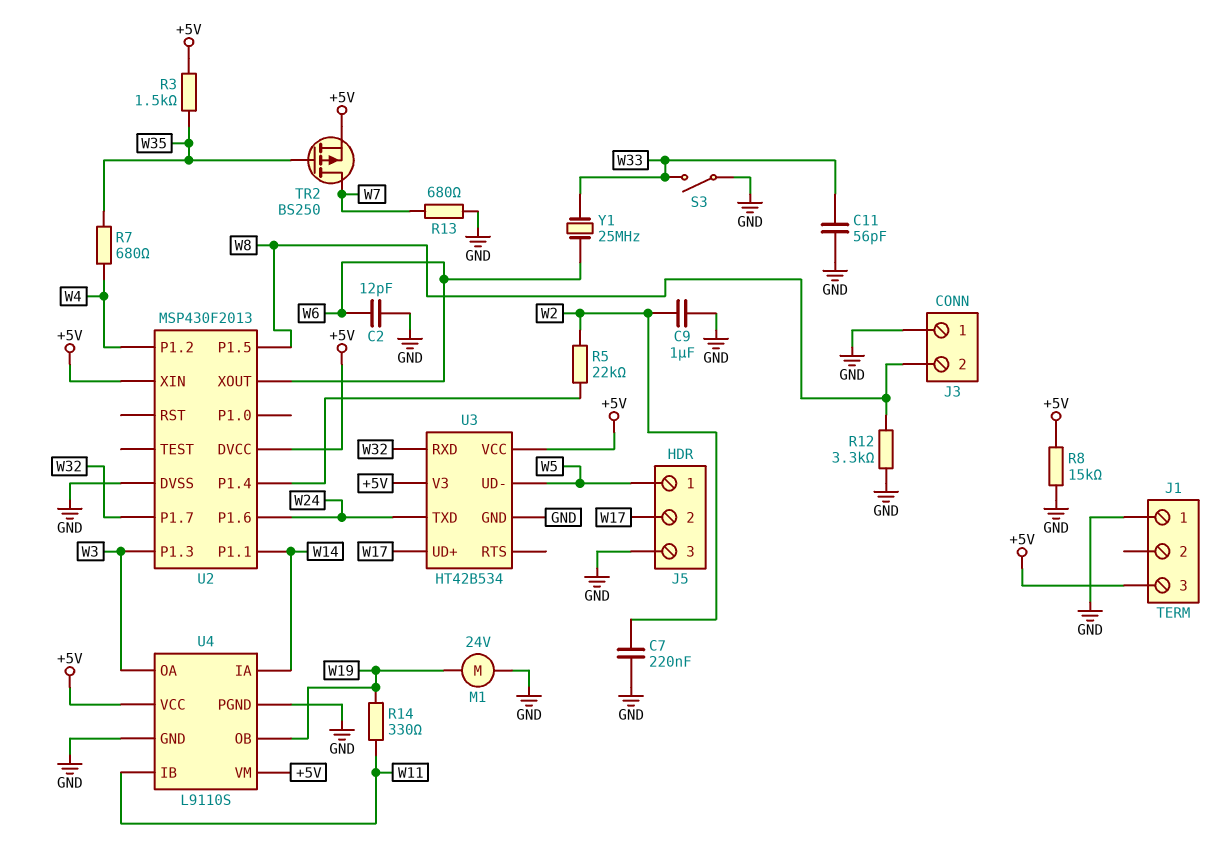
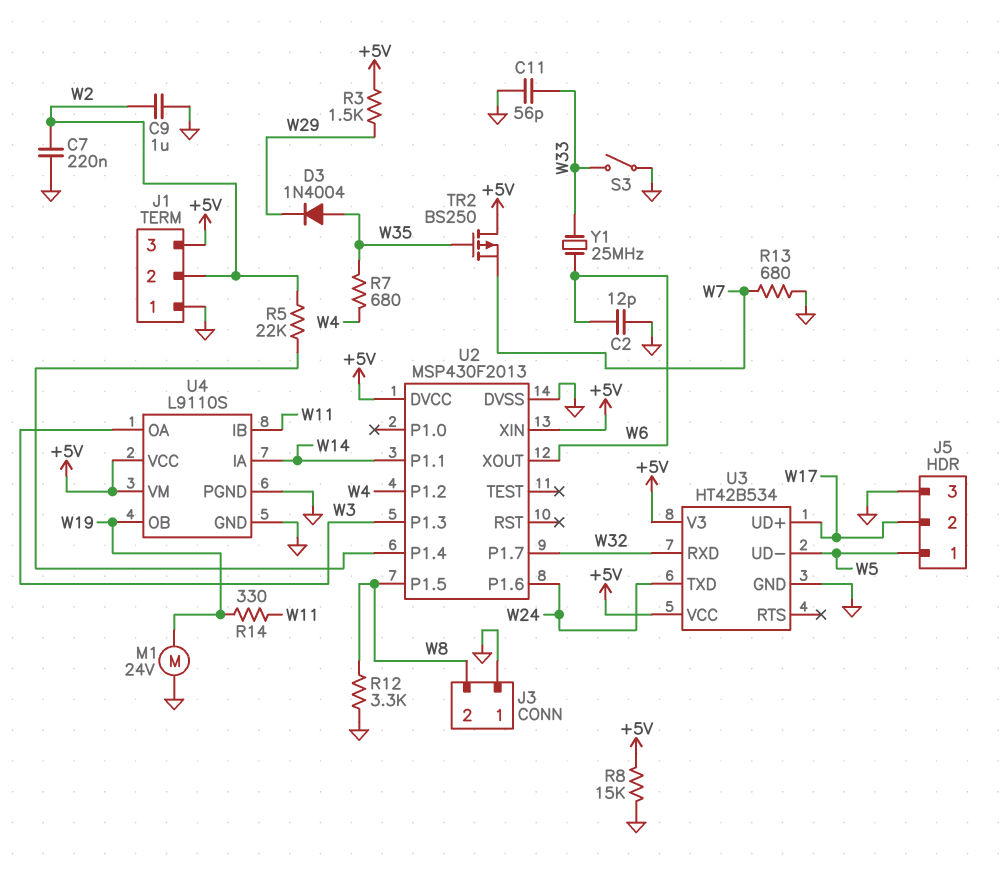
D3: none -> diode 1N4004 (A W35, K W29)
J1 pin 2: none -> W2
R3: 1.5k (+5V, W35) -> 1.5k (+5V, W29)
TR2: PMOS BS250 (G W35, D W7, S +5V) -> PMOS BS250 (G W35, D +5V, S W7)

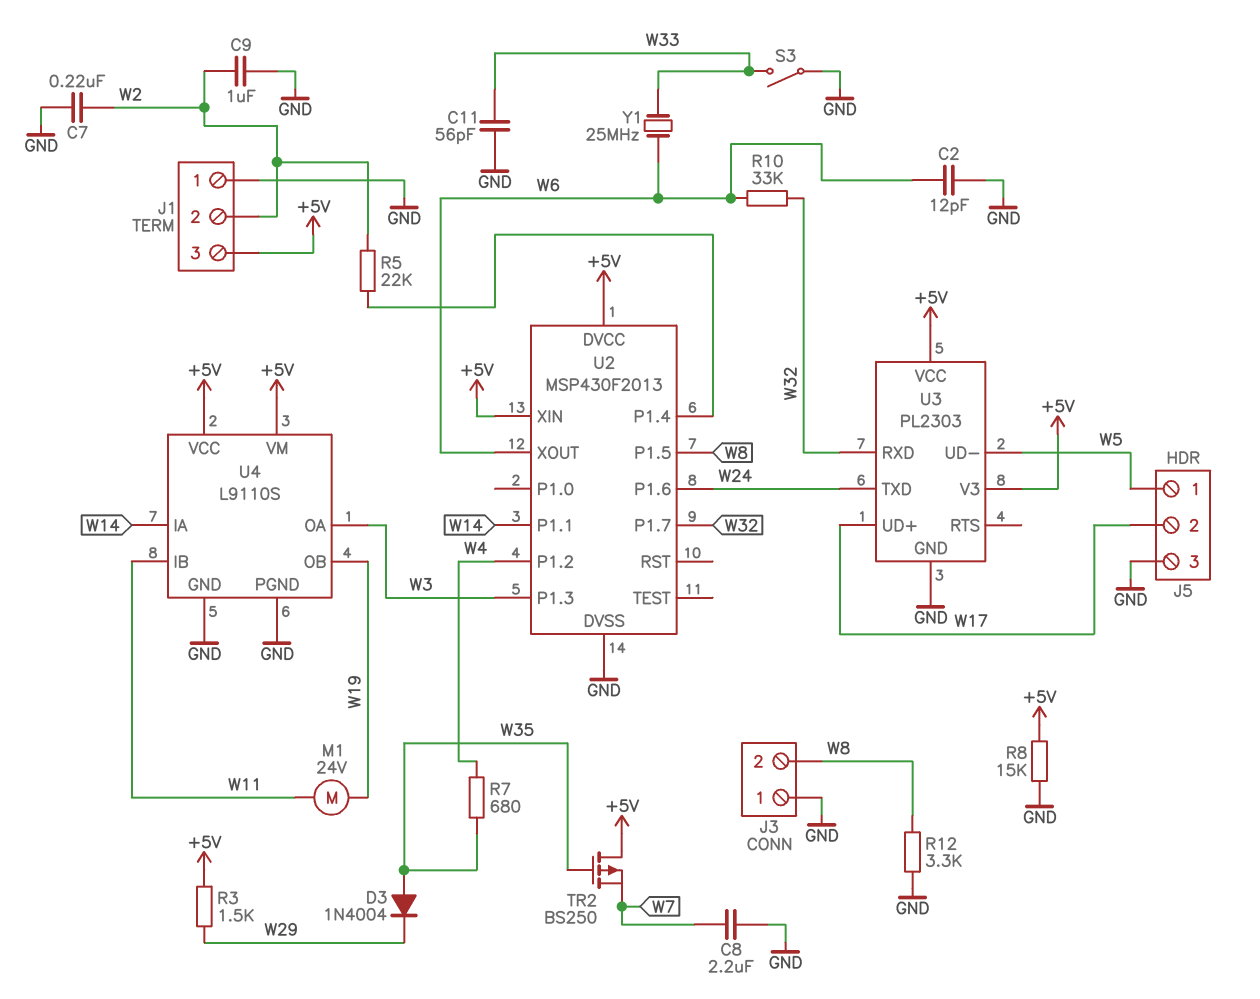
C8: none -> 2.2uF (GND, W7)
M1: motor 24V (GND, W19) -> motor 24V (W11, W19)
R10: none -> 33k (W6, W32)
R13: 680 (GND, W7) -> none
R14: 330 (W11, W19) -> none
U3: HT42B534 -> PL2303

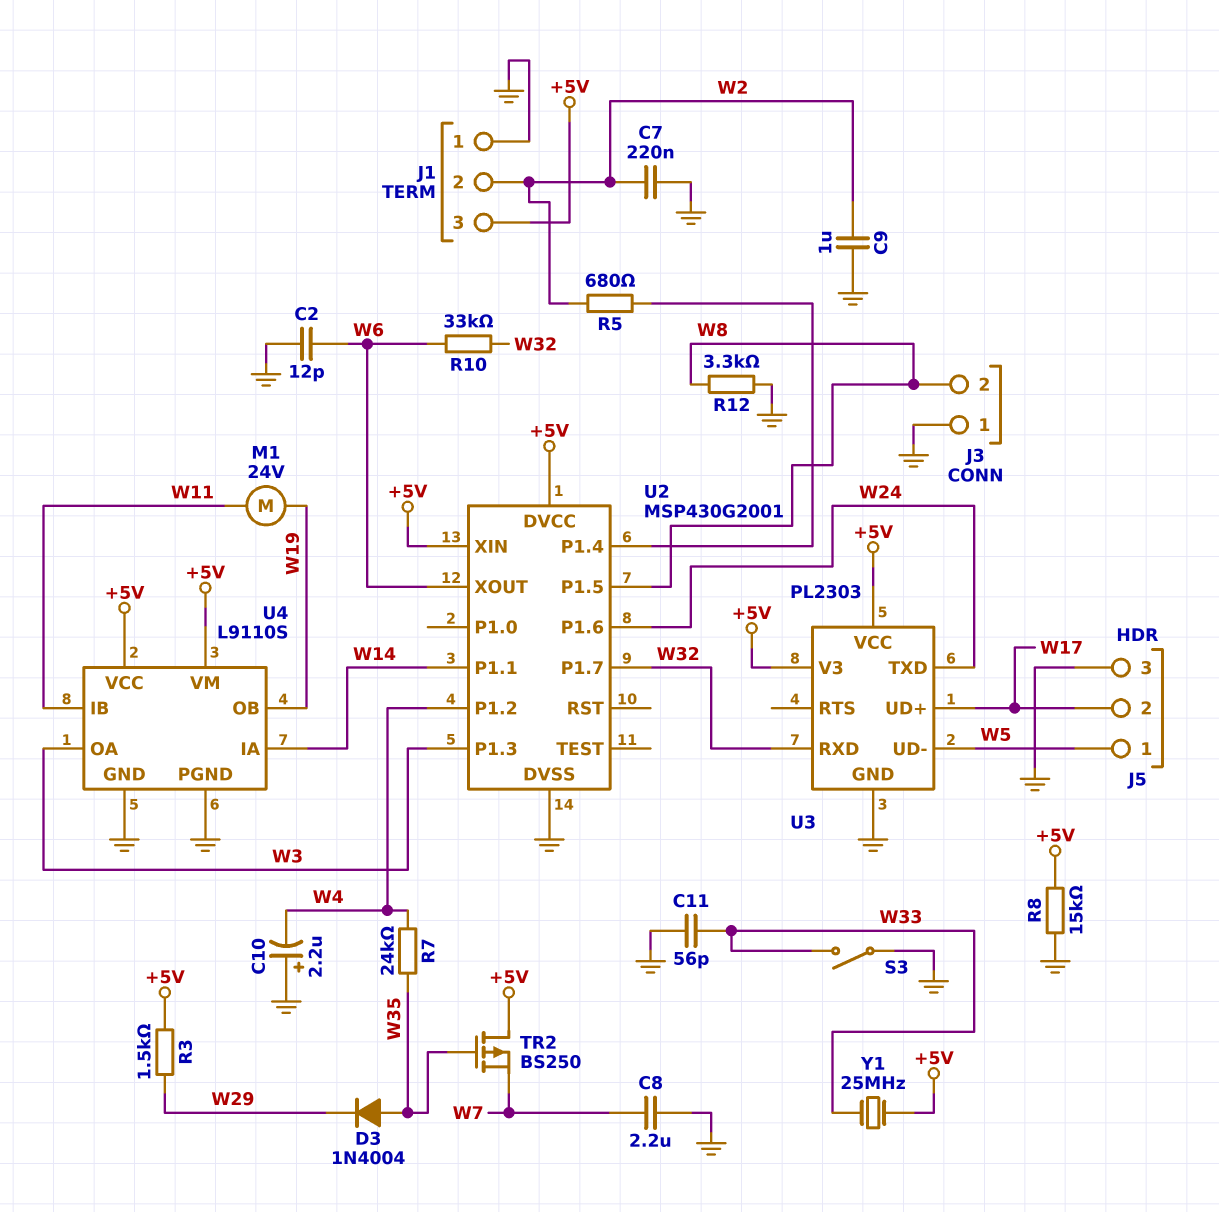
C10: none -> 2.2uF (plus GND, minus W4)
R5: 22k (U2/P1.4, W2) -> 680 (U2/P1.4, W2)
R7: 680 (W4, W35) -> 24k (W4, W35)
U2: MSP430F2013 -> MSP430G2001
Y1: 25MHz (W6, W33) -> 25MHz (+5V, W33)

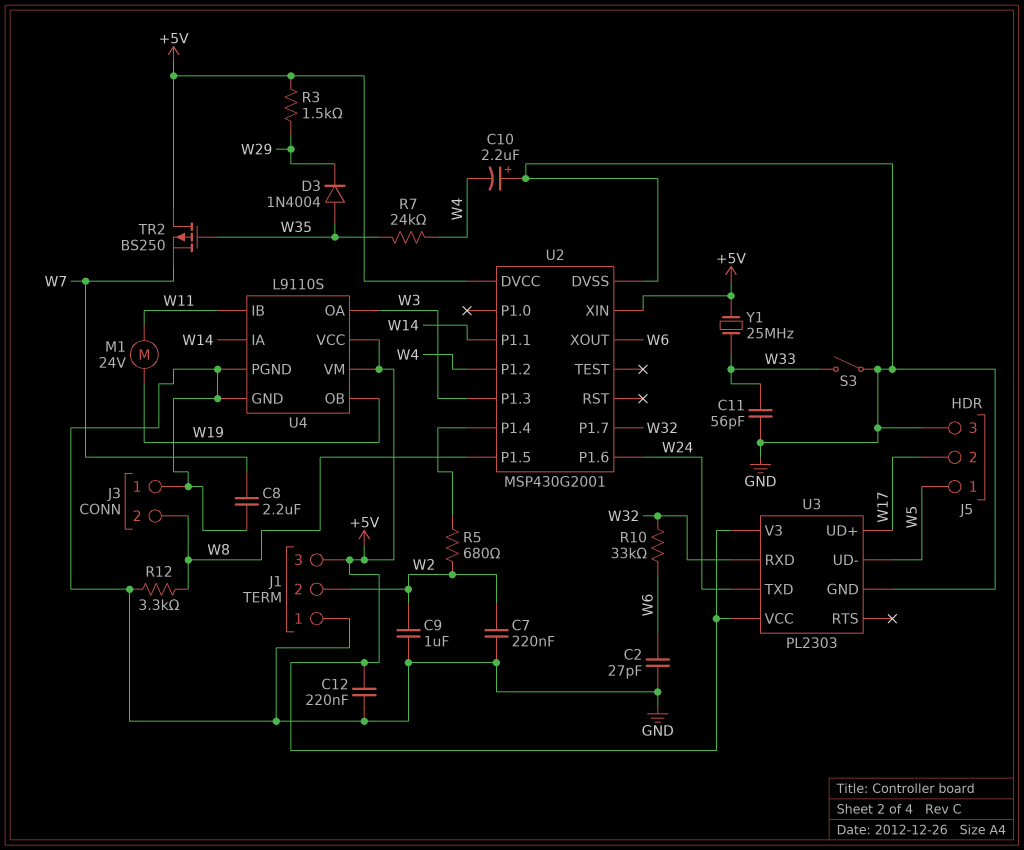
C2: 12pF (GND, W6) -> 27pF (GND, W6)
C12: none -> 220nF (+5V, GND)
R8: 15k (+5V, GND) -> none

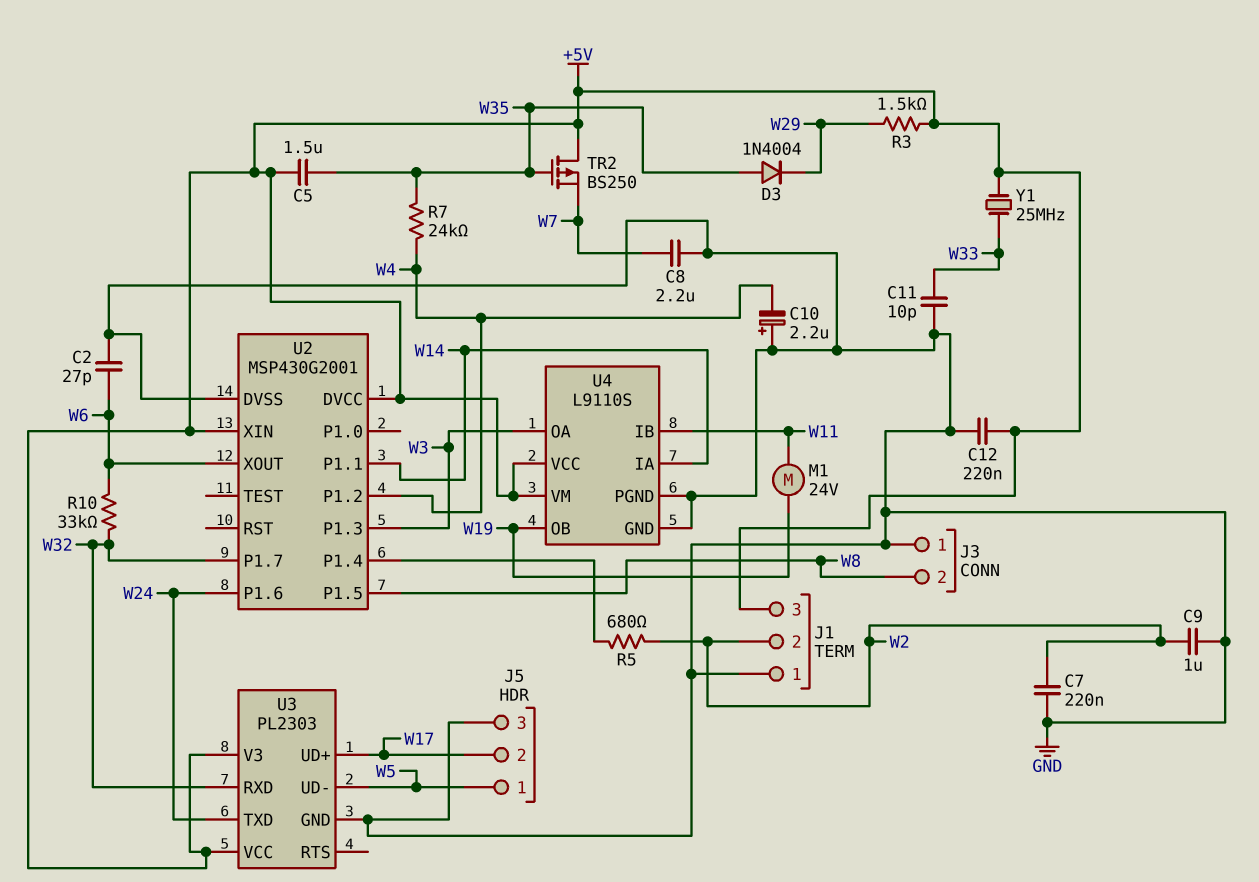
C5: none -> 1.5uF (+5V, W35)
C11: 56pF (GND, W33) -> 10pF (GND, W33)
R12: 3.3k (GND, W8) -> none
S3: switch (GND, W33) -> none

